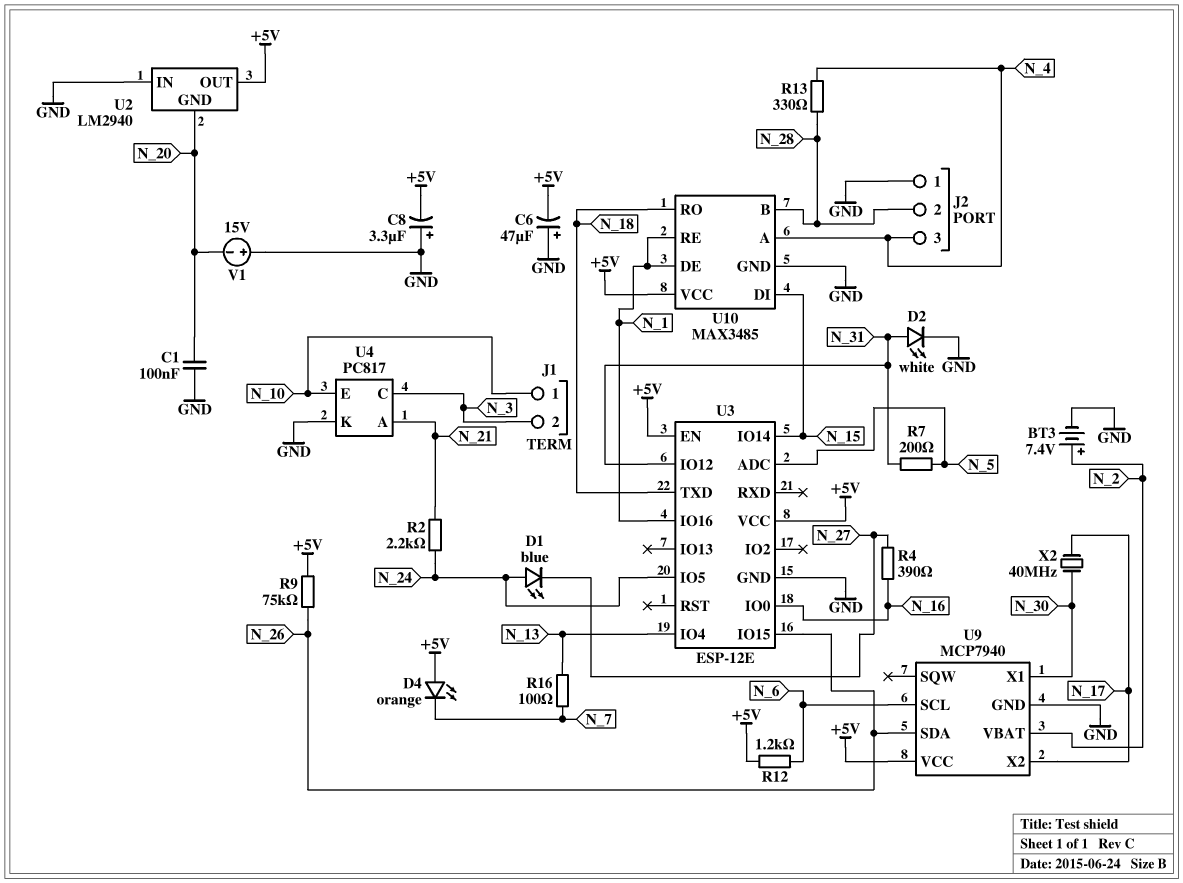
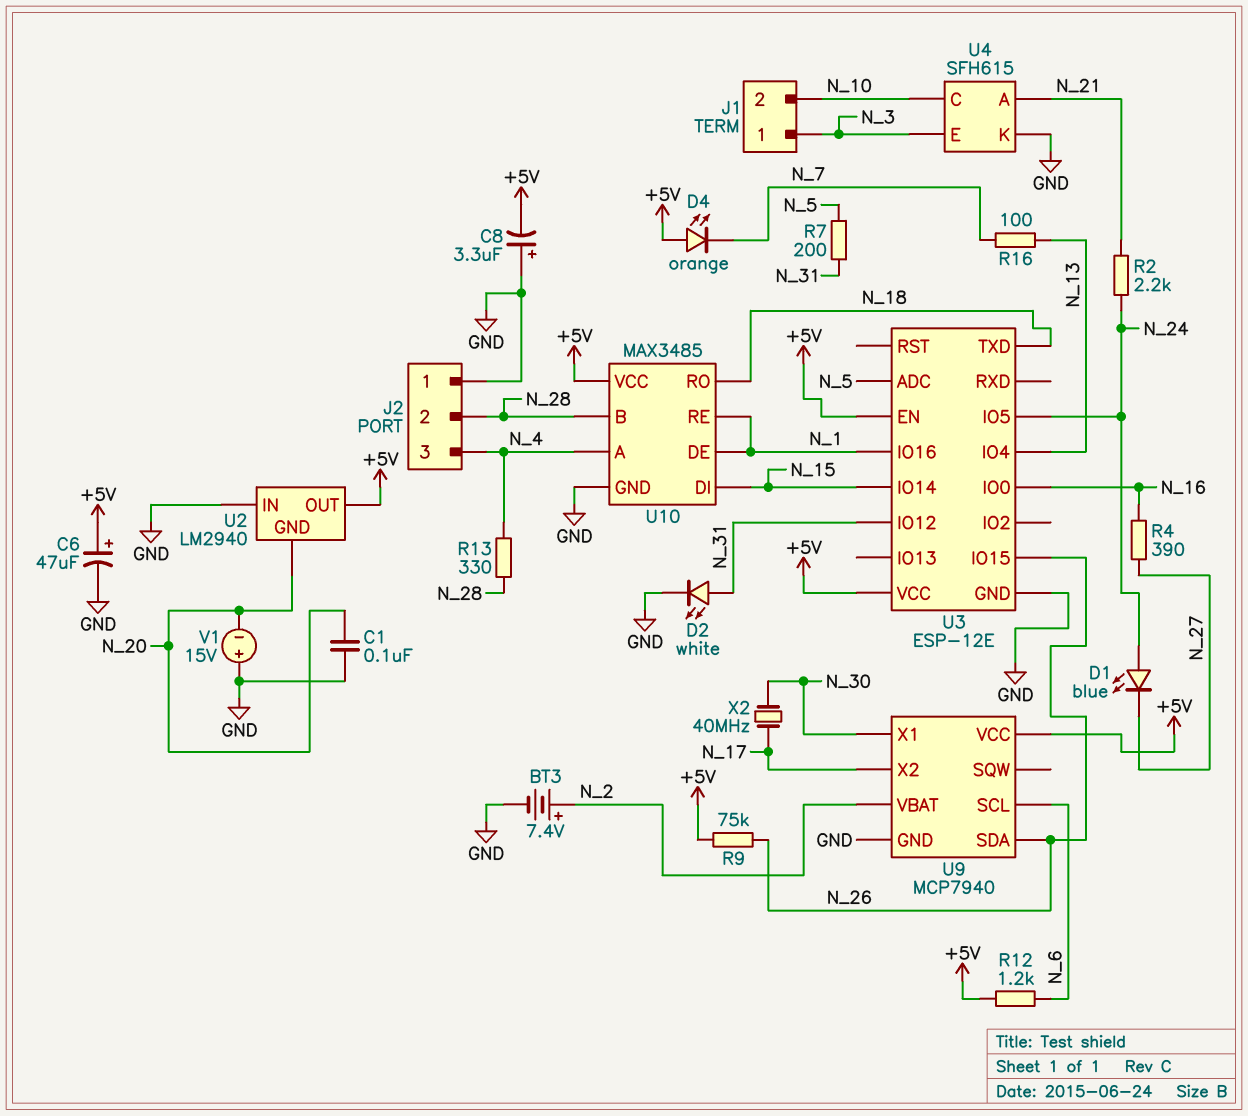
C6: 47uF (plus GND, minus +5V) -> 47uF (plus +5V, minus GND)
J1 pin 1: N_10 -> N_3
J1 pin 2: N_3 -> N_10
U4: PC817 -> SFH615
U4 pin C: N_3 -> N_10
U4 pin E: N_10 -> N_3

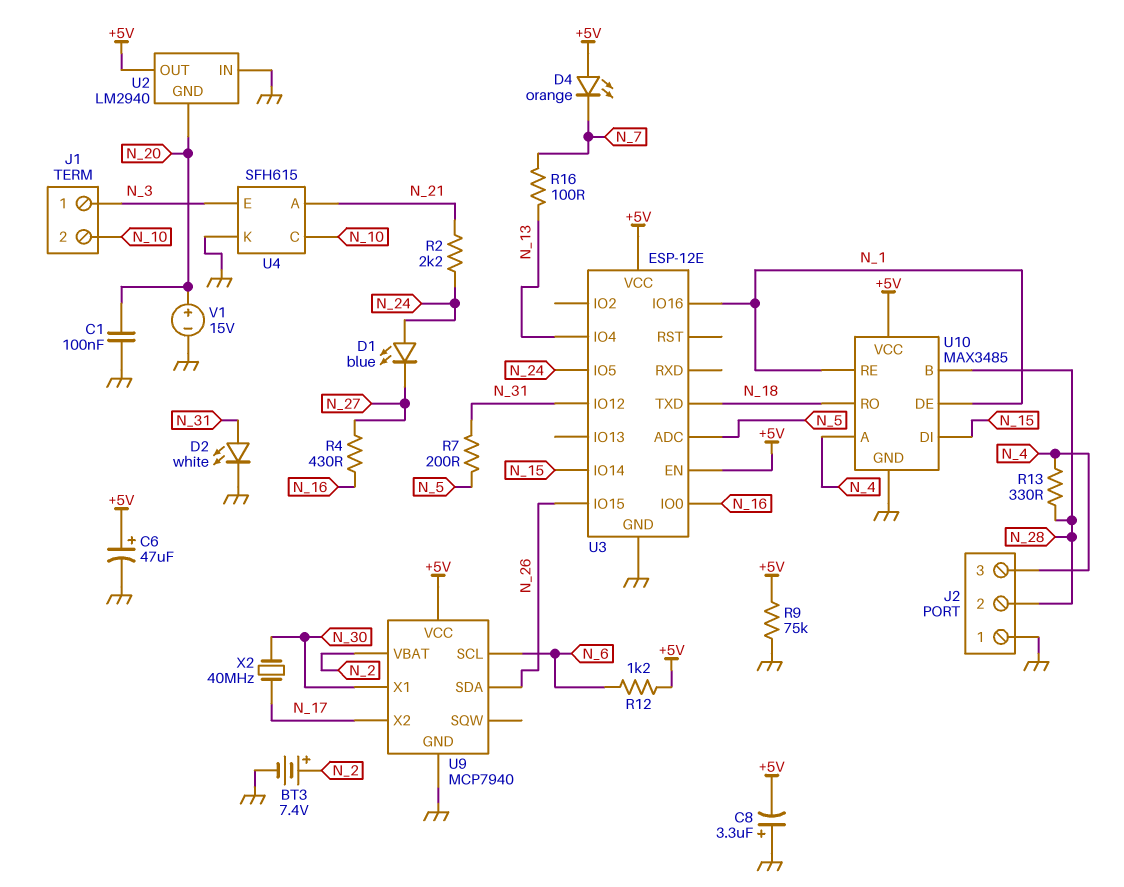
R4: 390 (N_16, N_27) -> 430 (N_16, N_27)
R9: 75k (+5V, N_26) -> 75k (+5V, GND)
V1: 15V (plus GND, minus N_20) -> 15V (plus N_20, minus GND)

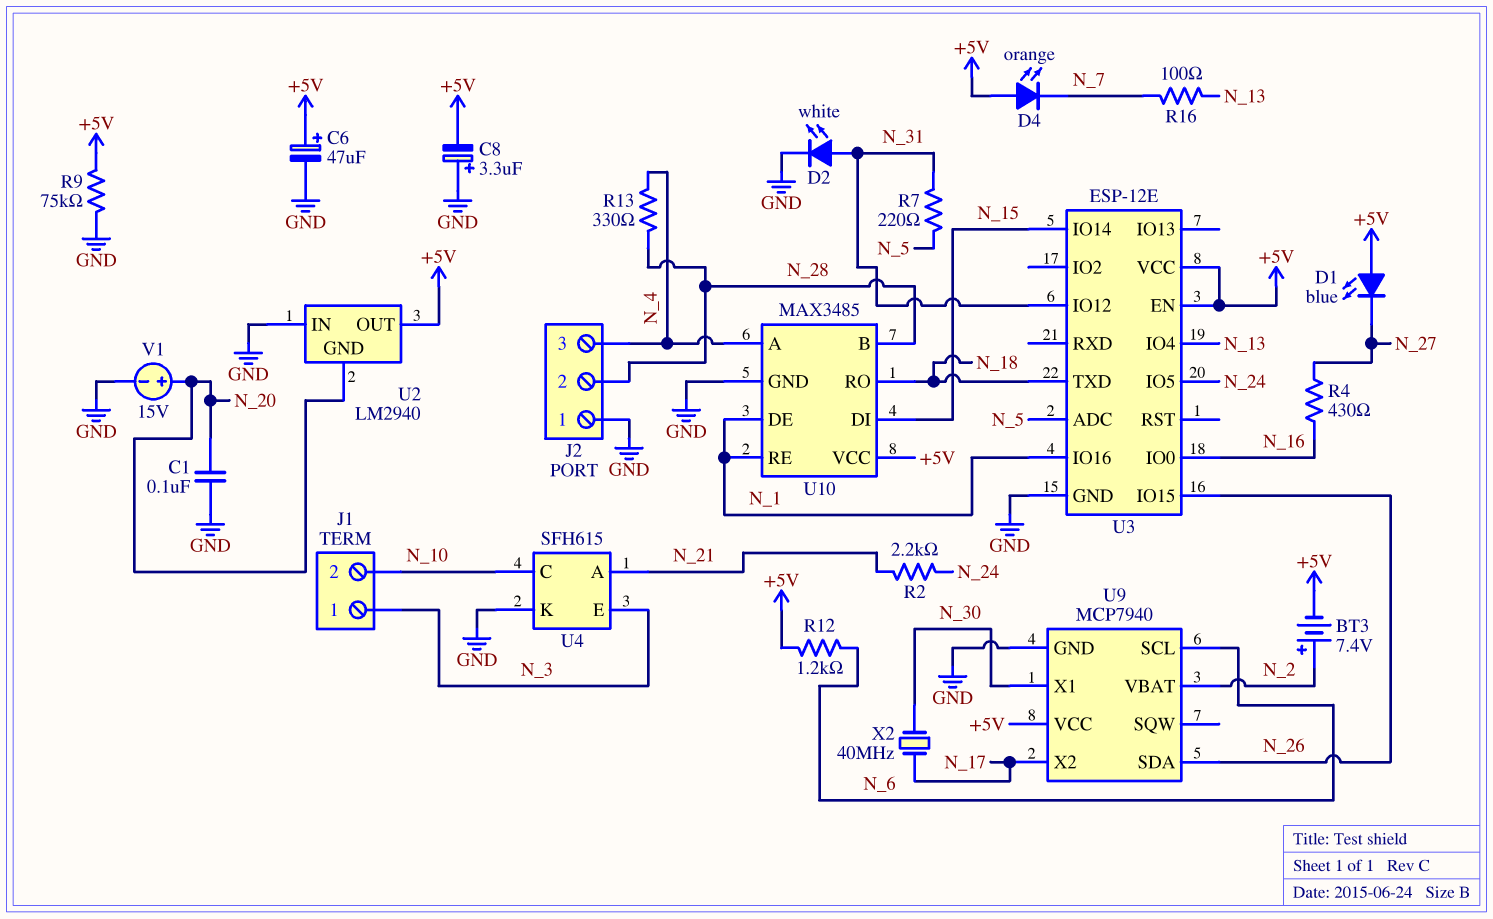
BT3: 7.4V (plus N_2, minus GND) -> 7.4V (plus N_2, minus +5V)
D1: LED blue (A N_24, K N_27) -> LED blue (A +5V, K N_27)
R7: 200 (N_5, N_31) -> 220 (N_5, N_31)

